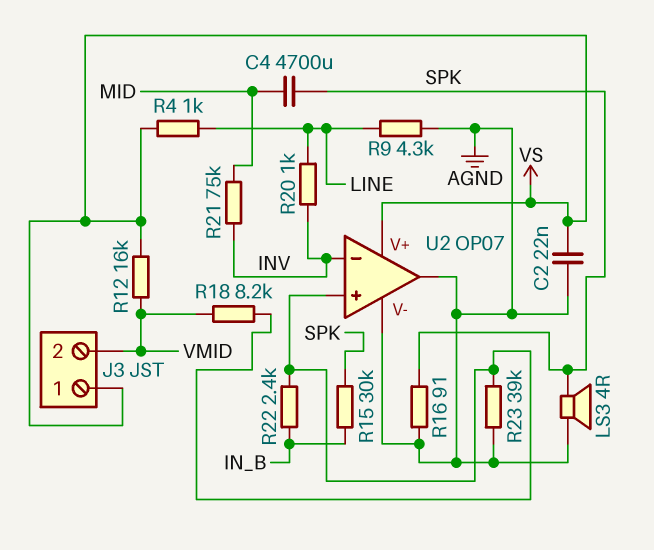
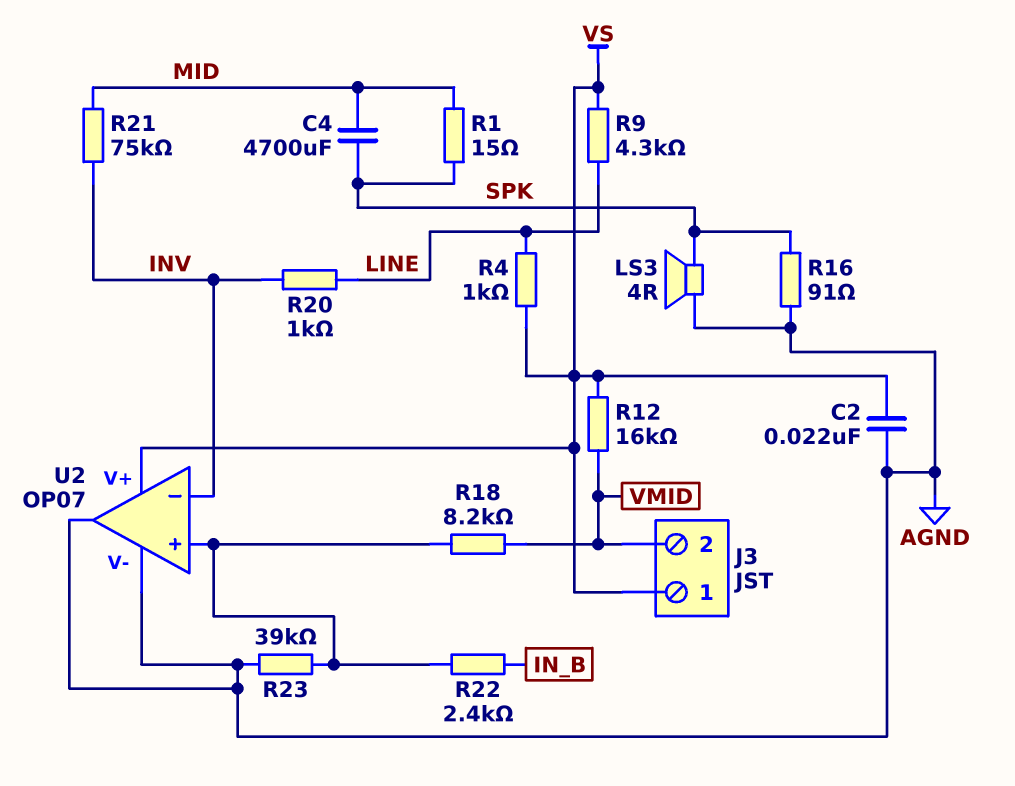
R1: none -> 15 (MID, SPK)
R9: 4.3k (AGND, LINE) -> 4.3k (LINE, VS)
R15: 30k (IN_B, SPK) -> none

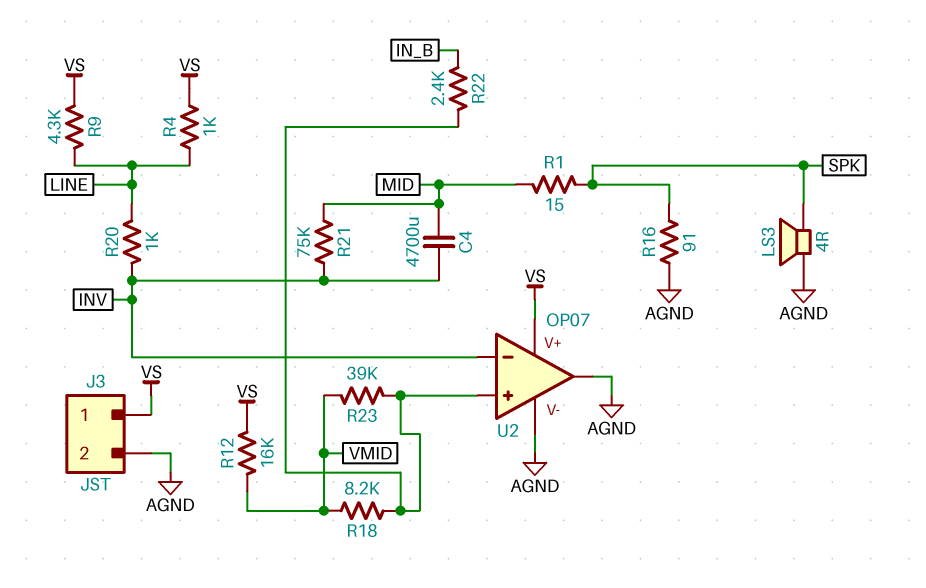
C2: 22nF (AGND, VS) -> none
C4: 4700uF (MID, SPK) -> 4700uF (INV, MID)
J3 pin 2: VMID -> AGND
R23: 39k (AGND, U2/in+) -> 39k (U2/in+, VMID)

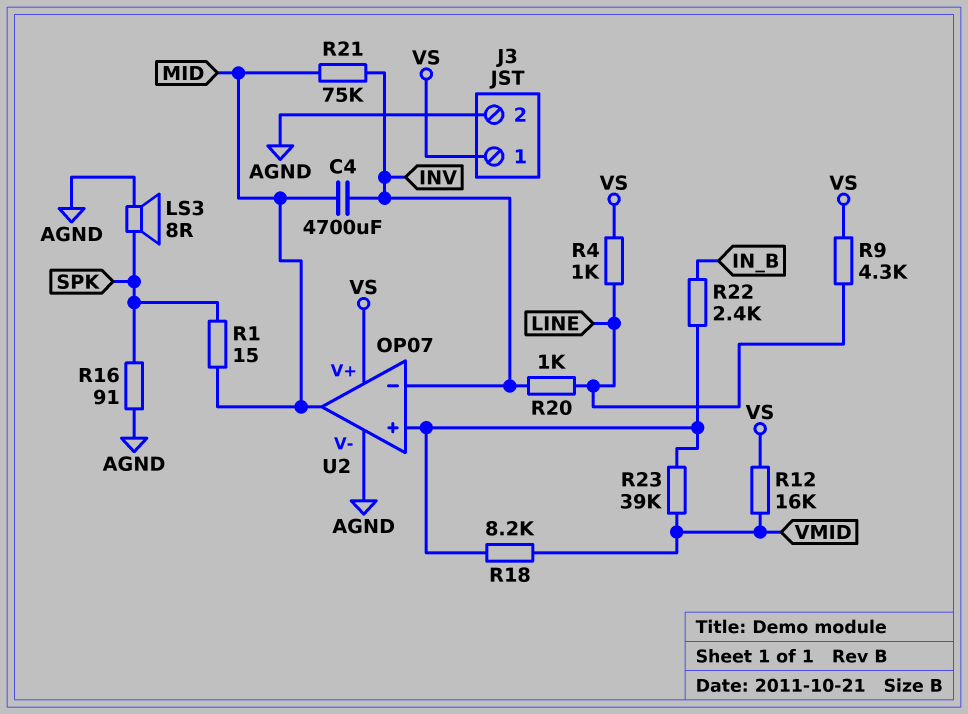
LS3: speaker 4R (AGND, SPK) -> speaker 8R (AGND, SPK)
U2 pin out: AGND -> MID

